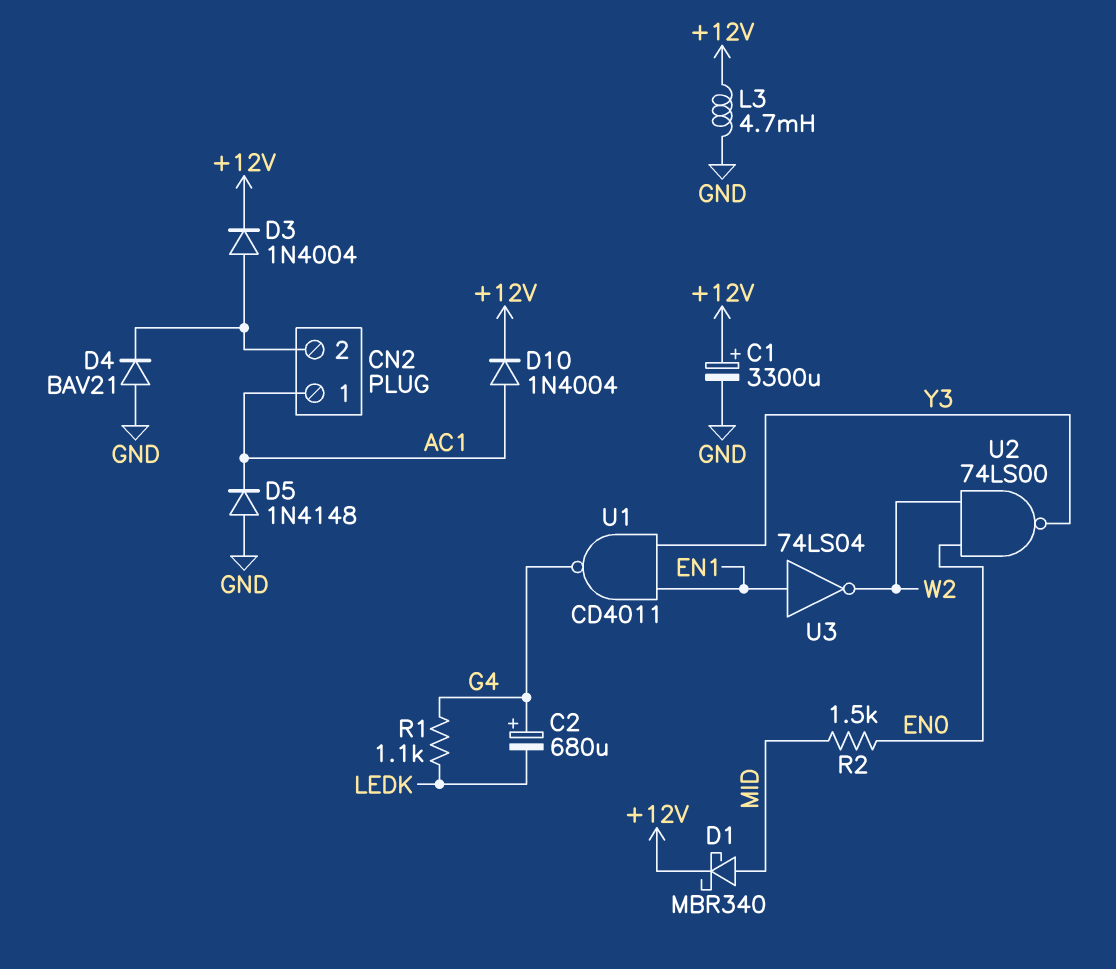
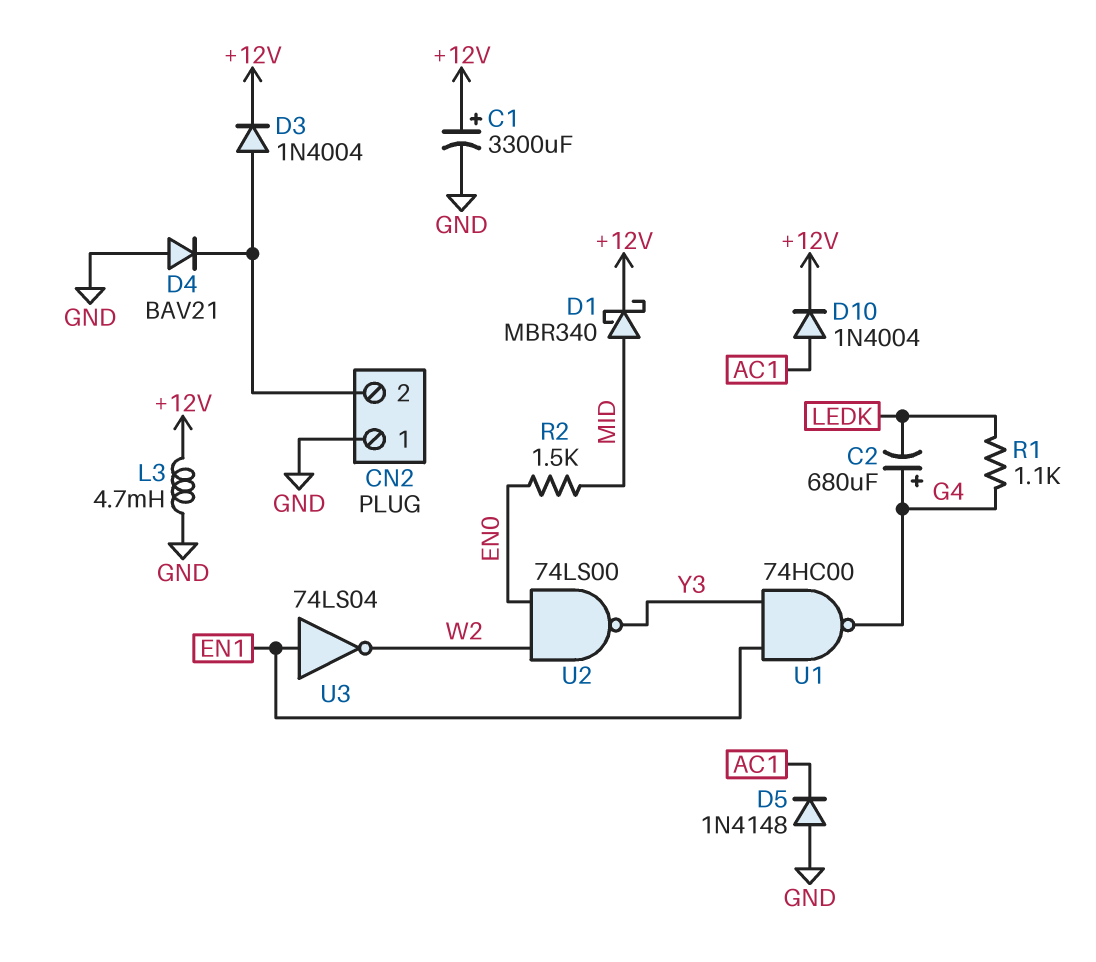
CN2 pin 1: AC1 -> GND
U1: NAND CD4011 (in EN1, in Y3, out G4) -> NAND 74HC00 (in EN1, in Y3, out G4)

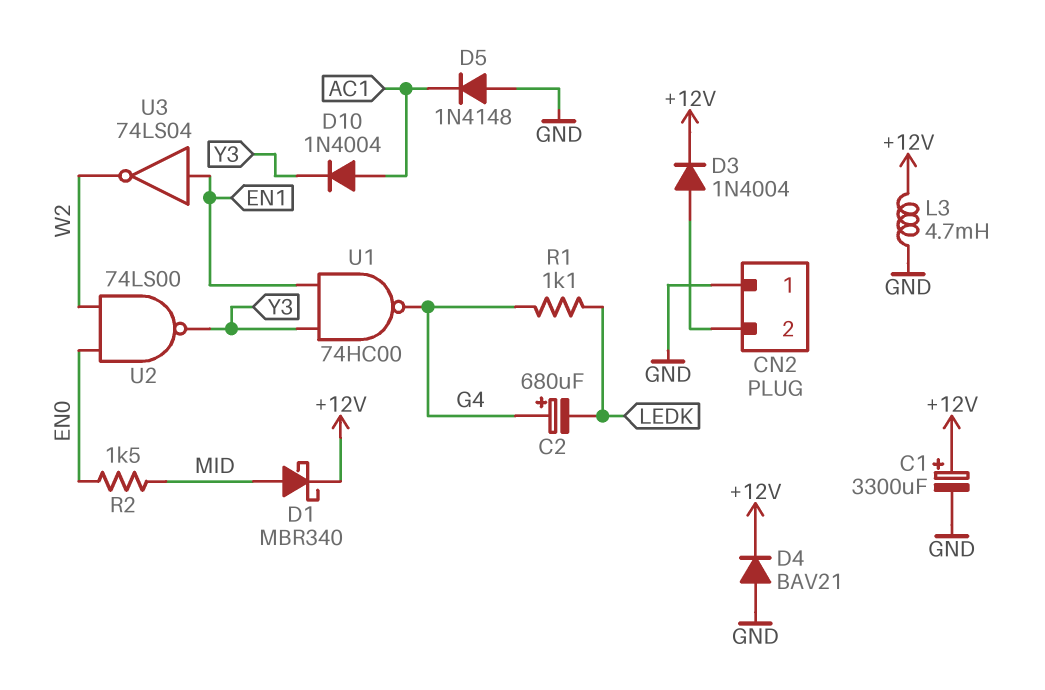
D4: diode BAV21 (A GND, K CN2/2) -> diode BAV21 (A GND, K +12V)
D10: diode 1N4004 (A AC1, K +12V) -> diode 1N4004 (A AC1, K Y3)

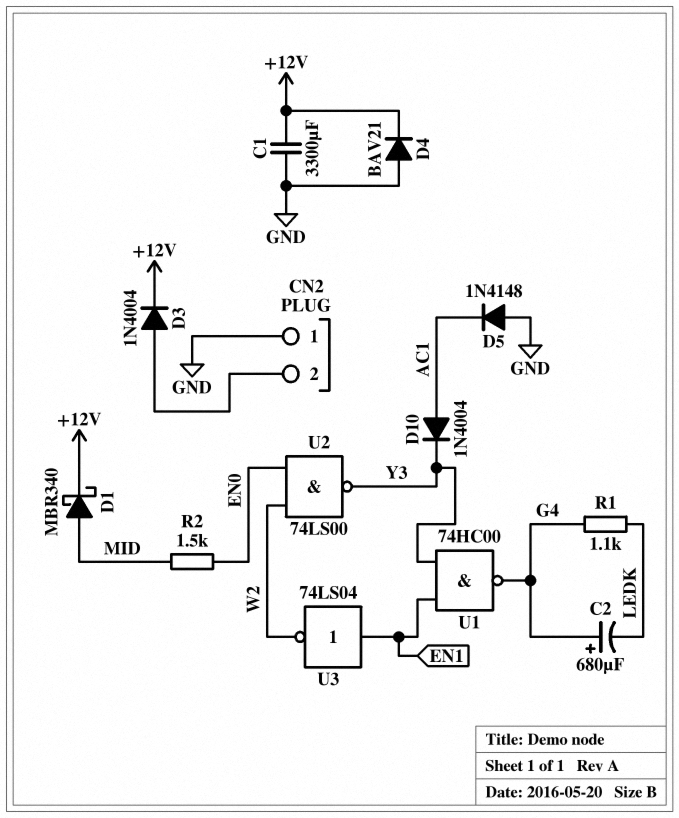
C1: 3300uF (plus +12V, minus GND) -> 3300uF (+12V, GND)
L3: 4.7mH (+12V, GND) -> none

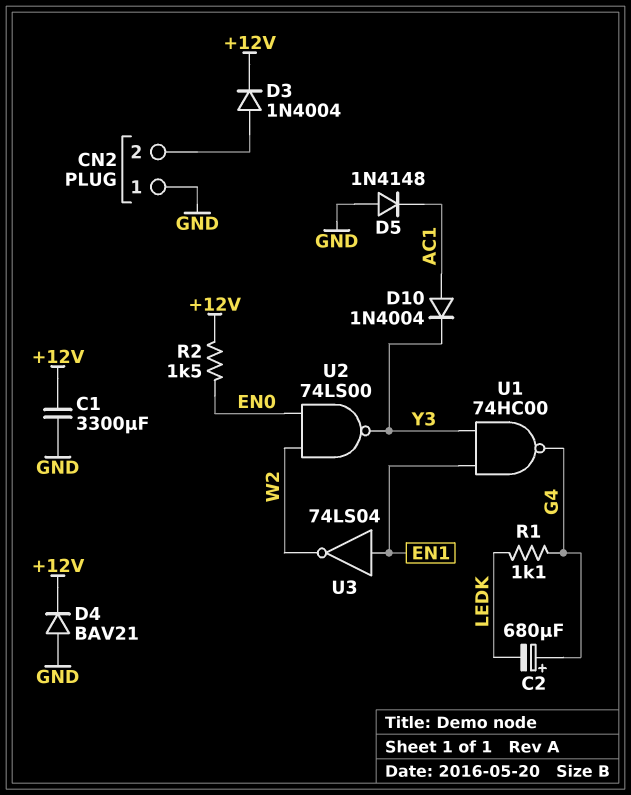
D1: schottky MBR340 (A MID, K +12V) -> none
R2: 1.5k (EN0, MID) -> 1.5k (+12V, EN0)

